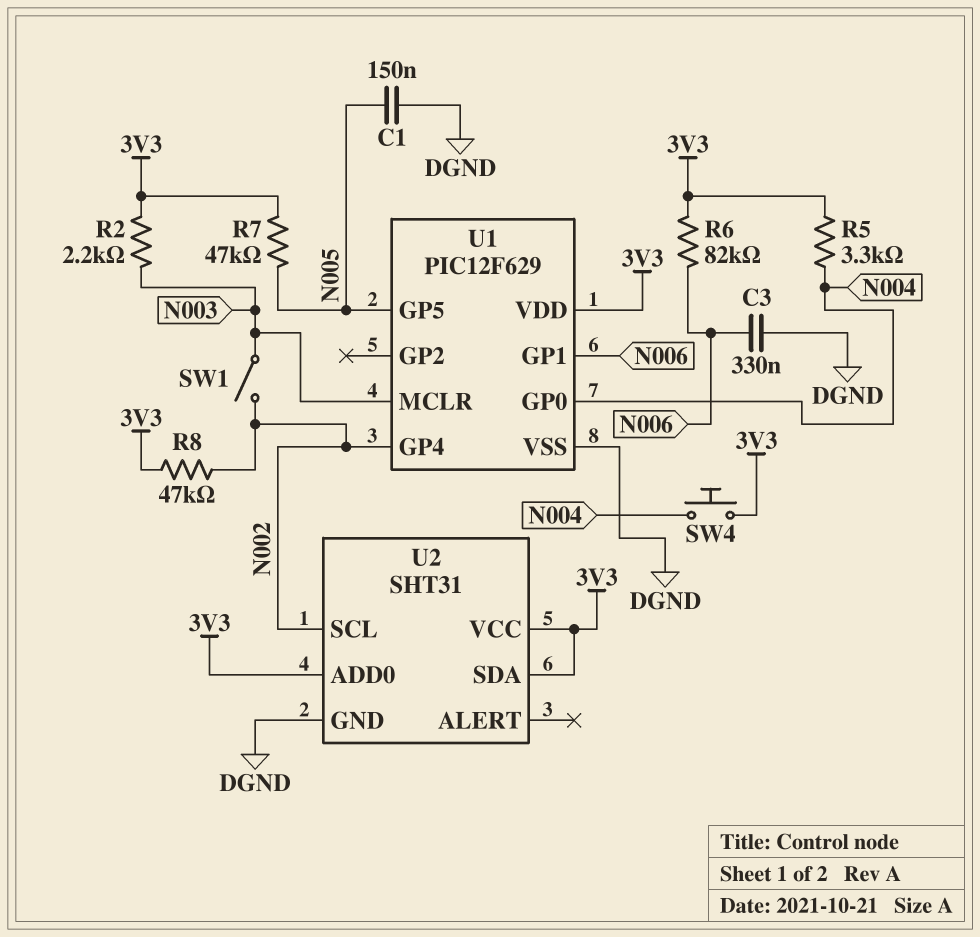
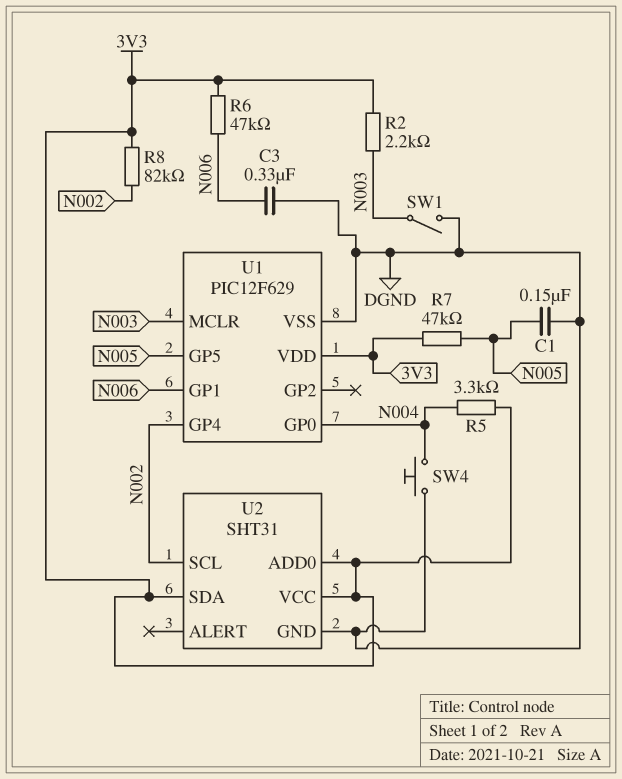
R6: 82k (3V3, N006) -> 47k (3V3, N006)
R8: 47k (3V3, N002) -> 82k (3V3, N002)
SW1: switch (N002, N003) -> switch (DGND, N003)
SW4: button (3V3, N004) -> button (DGND, N004)

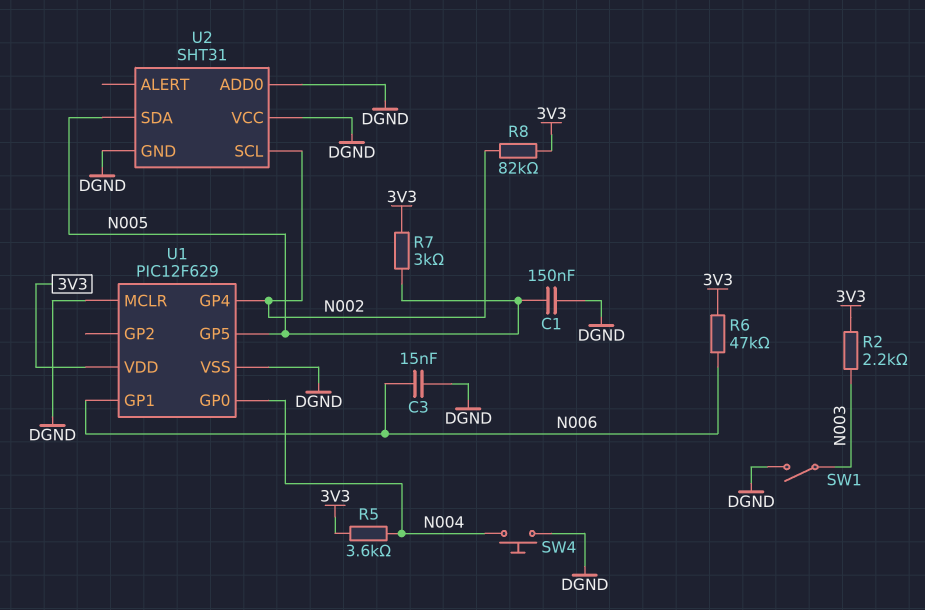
C3: 330nF (DGND, N006) -> 15nF (DGND, N006)
R5: 3.3k (3V3, N004) -> 3.6k (3V3, N004)
R7: 47k (3V3, N005) -> 3k (3V3, N005)
U1 pin MCLR: N003 -> DGND
U2 pin ADD0: 3V3 -> DGND
U2 pin SDA: 3V3 -> N005
U2 pin VCC: 3V3 -> DGND

